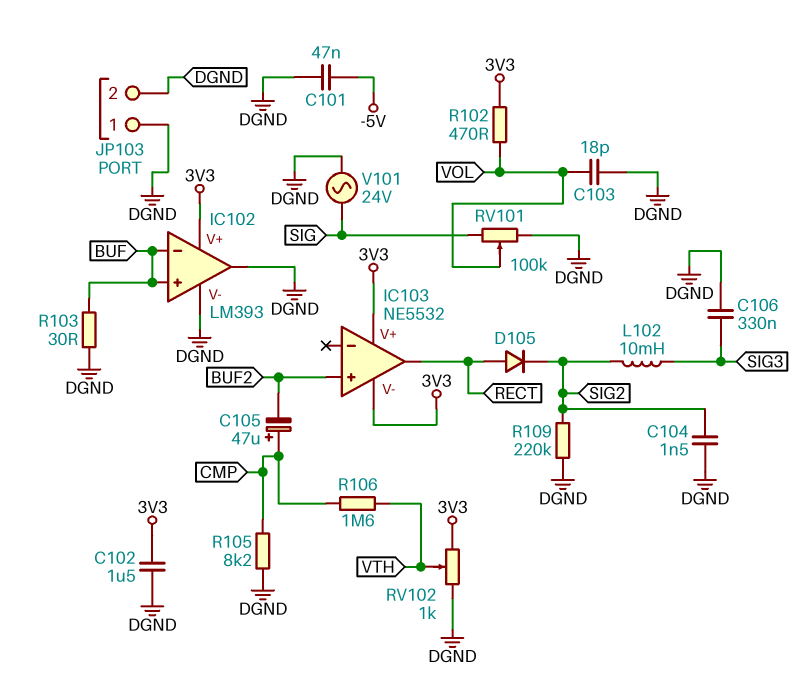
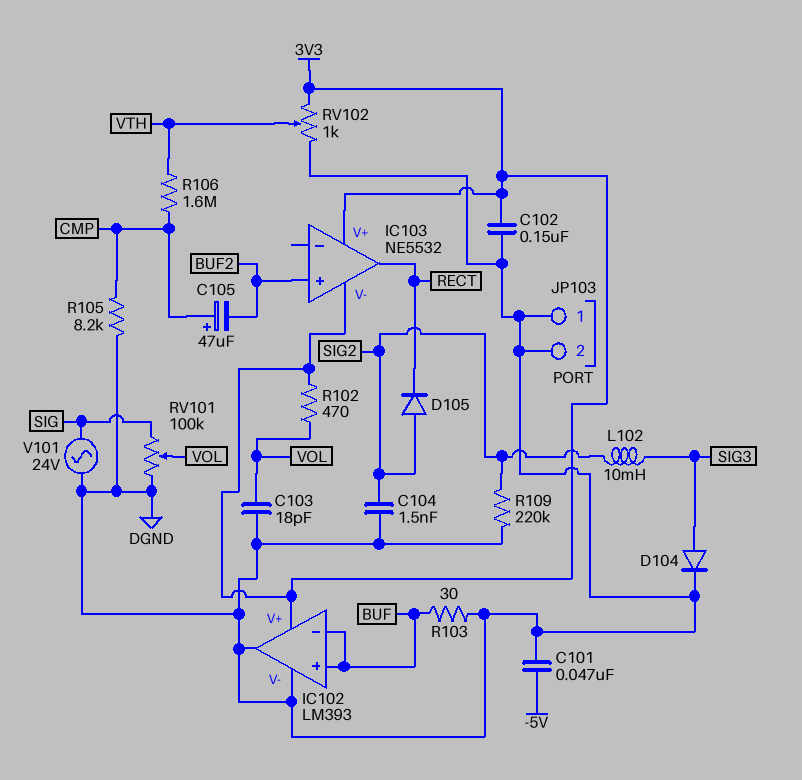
C102: 1.5uF (3V3, DGND) -> 150nF (3V3, DGND)
C106: 330nF (DGND, SIG3) -> none
D104: none -> diode (A SIG3, K DGND)
D105: diode (A RECT, K SIG2) -> diode (A SIG2, K RECT)

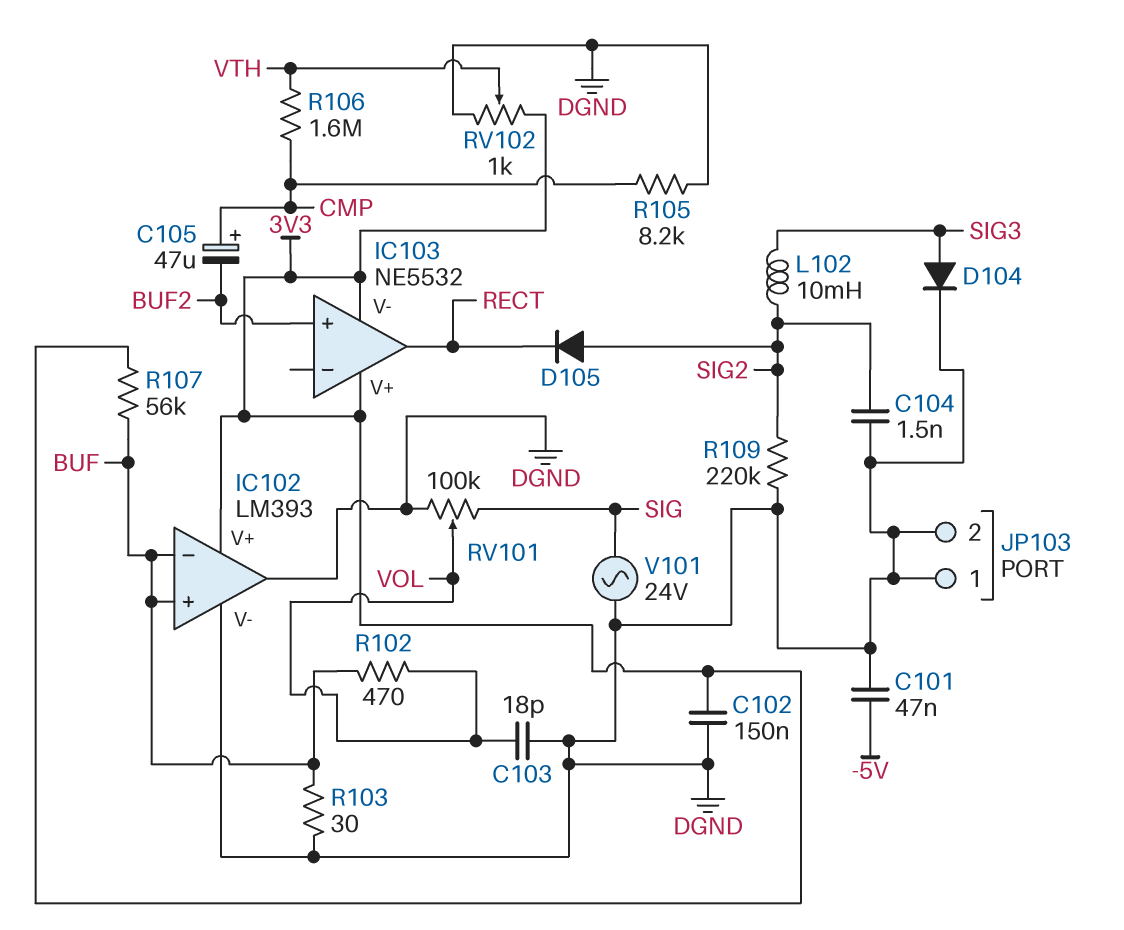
R102: 470 (3V3, VOL) -> 470 (BUF, VOL)
R107: none -> 56k (3V3, BUF)

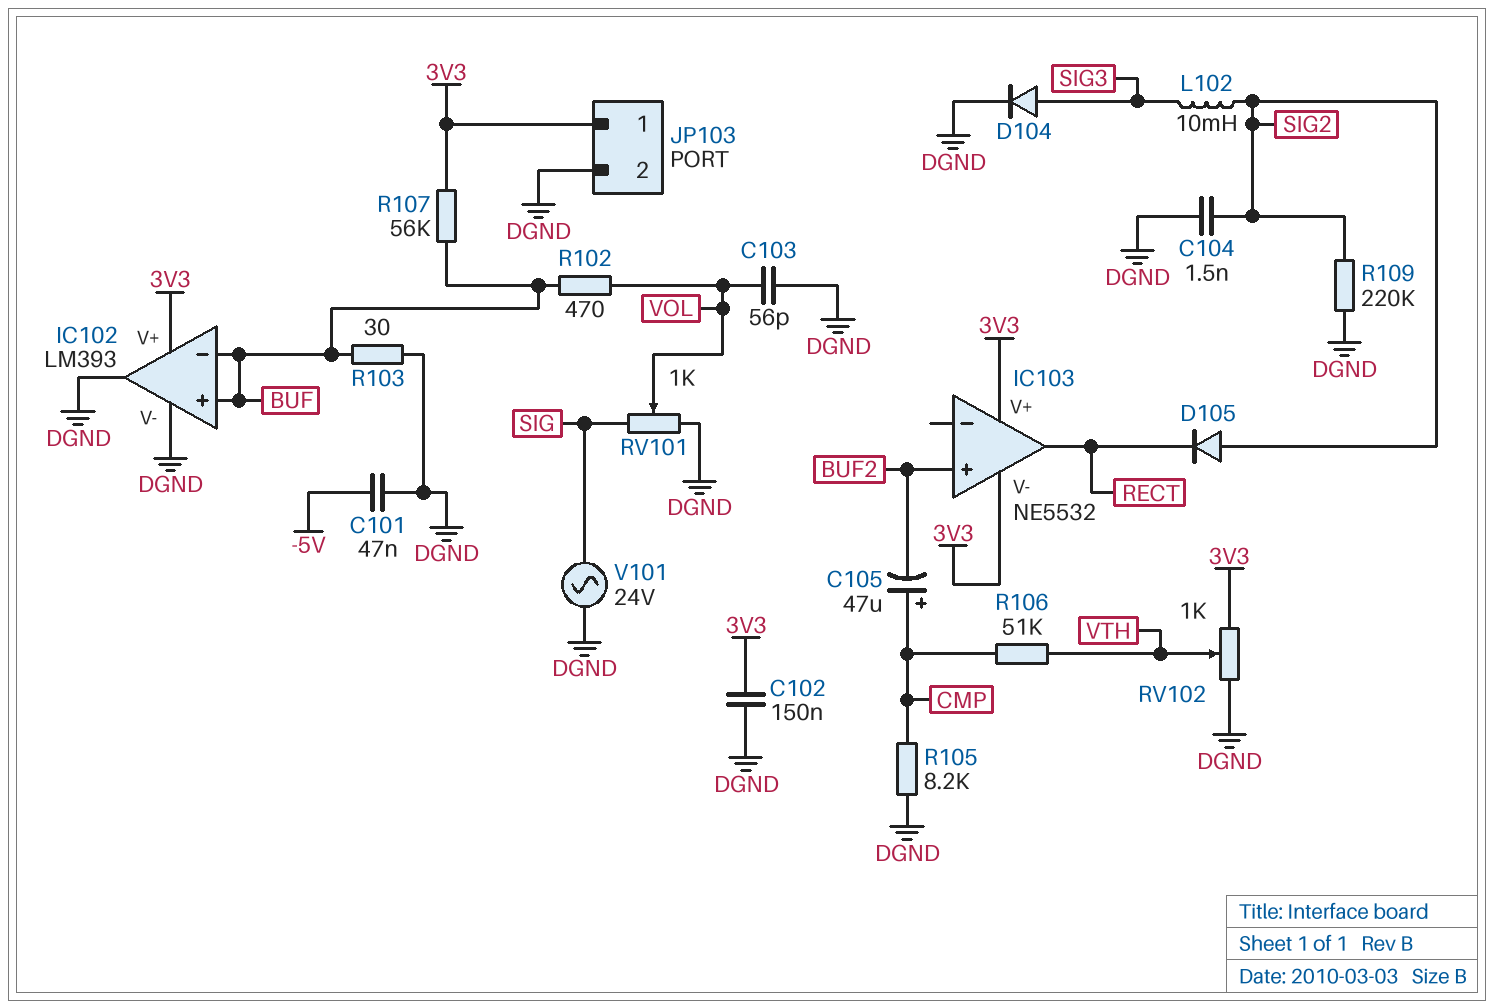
C103: 18pF (DGND, VOL) -> 56pF (DGND, VOL)
JP103 pin 1: DGND -> 3V3
R106: 1.6M (CMP, VTH) -> 51k (CMP, VTH)
RV101: 100k (DGND, SIG, wiper VOL) -> 1k (DGND, SIG, wiper VOL)

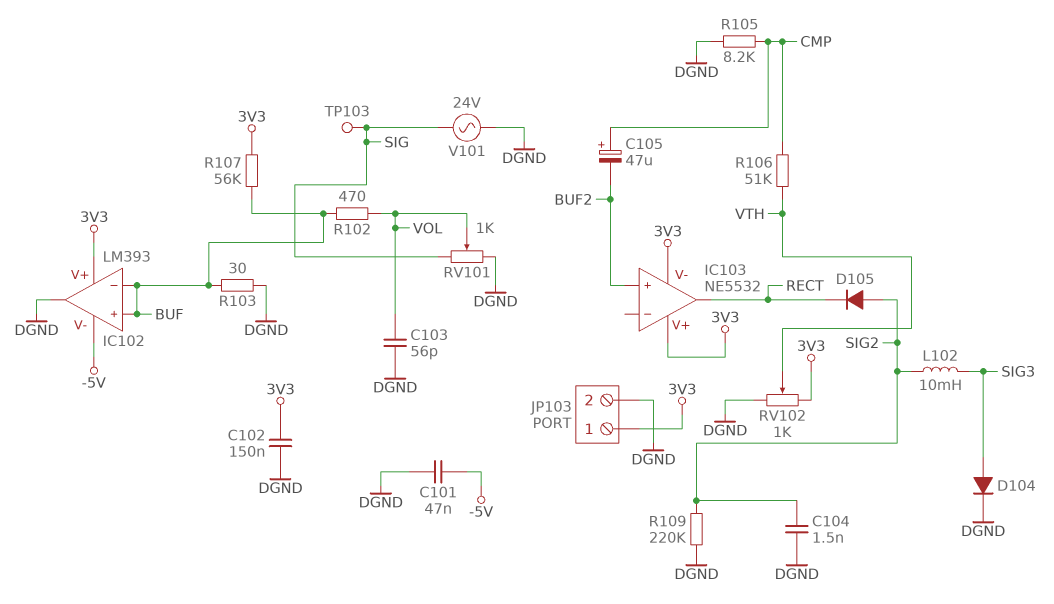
IC102 pin V-: DGND -> -5V
TP103: none -> test point (SIG)

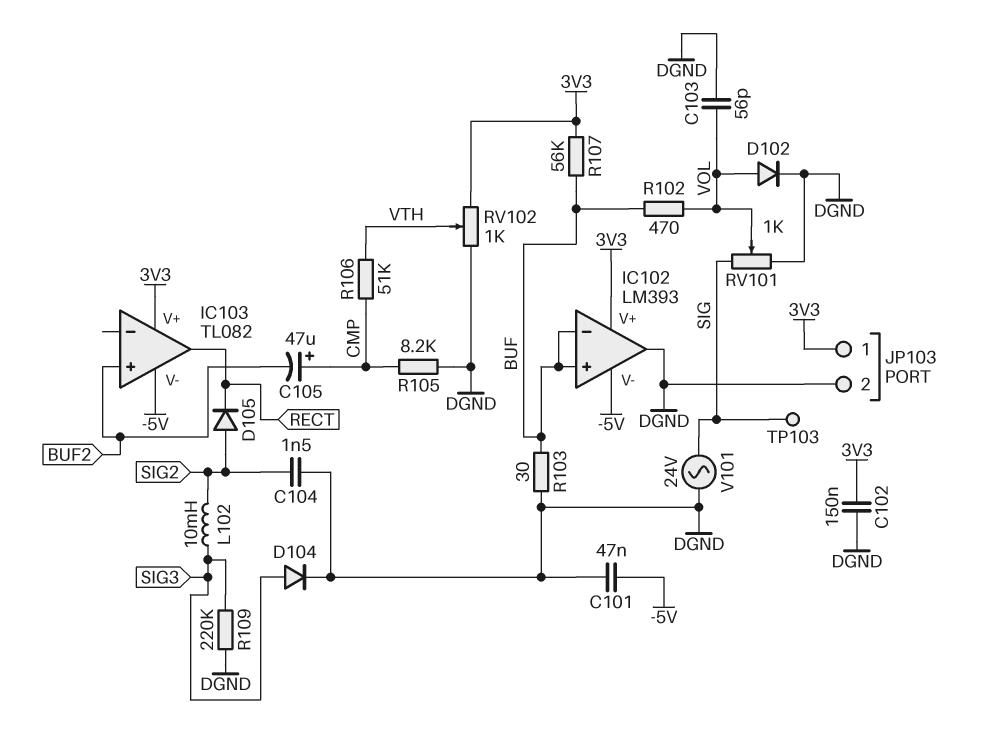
D102: none -> diode (A VOL, K DGND)
IC103: NE5532 -> TL082
IC103 pin V-: 3V3 -> -5V
R109: 220k (DGND, SIG2) -> 220k (DGND, SIG3)

